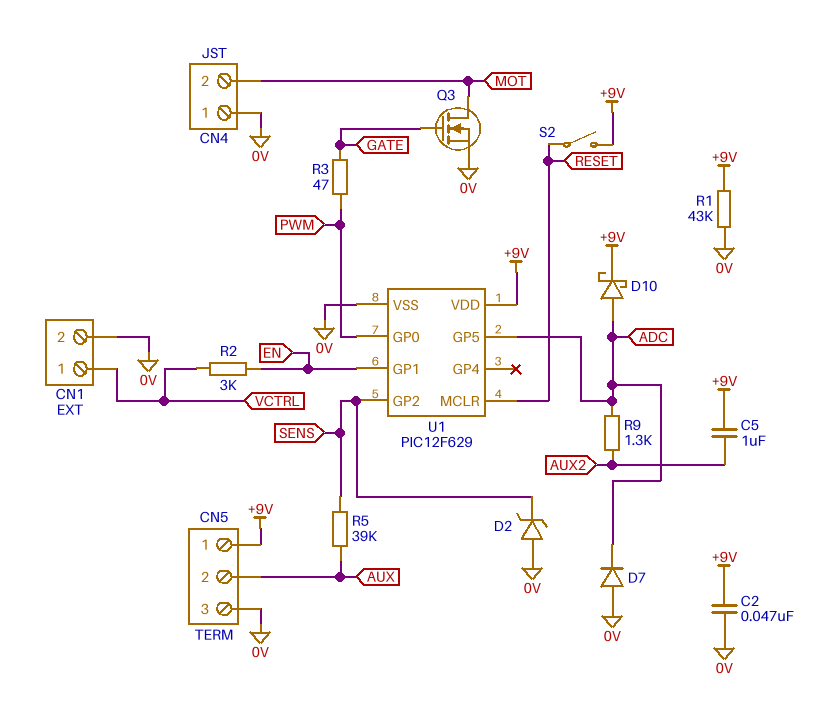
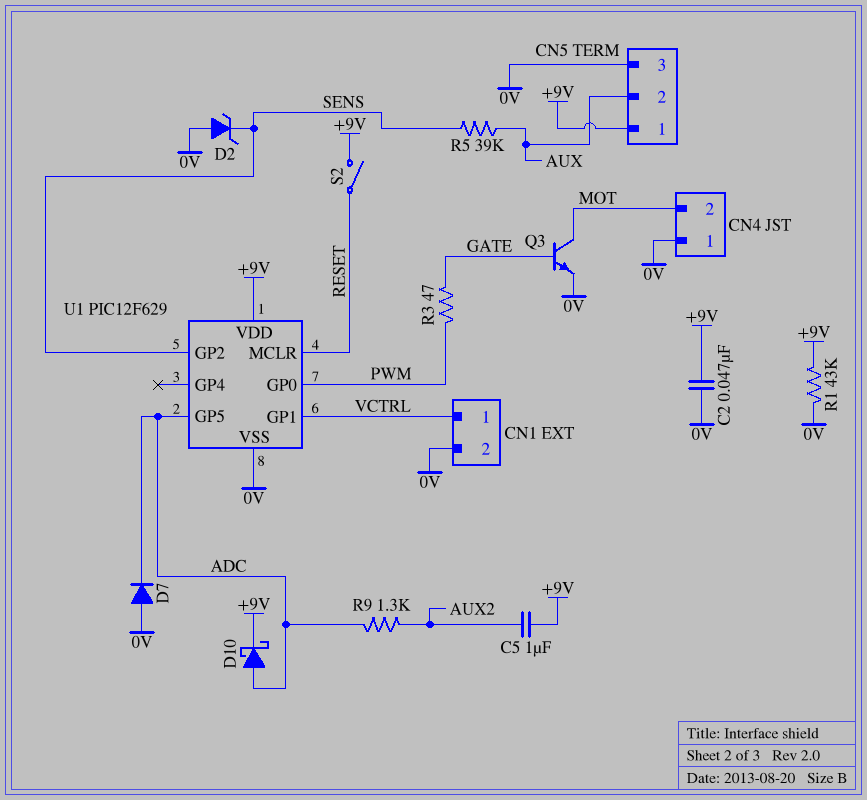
Q3: NMOS (G GATE, D MOT, S 0V) -> NPN (B GATE, C MOT, E 0V)
R2: 3k (EN, VCTRL) -> none
U1 pin GP1: EN -> VCTRL

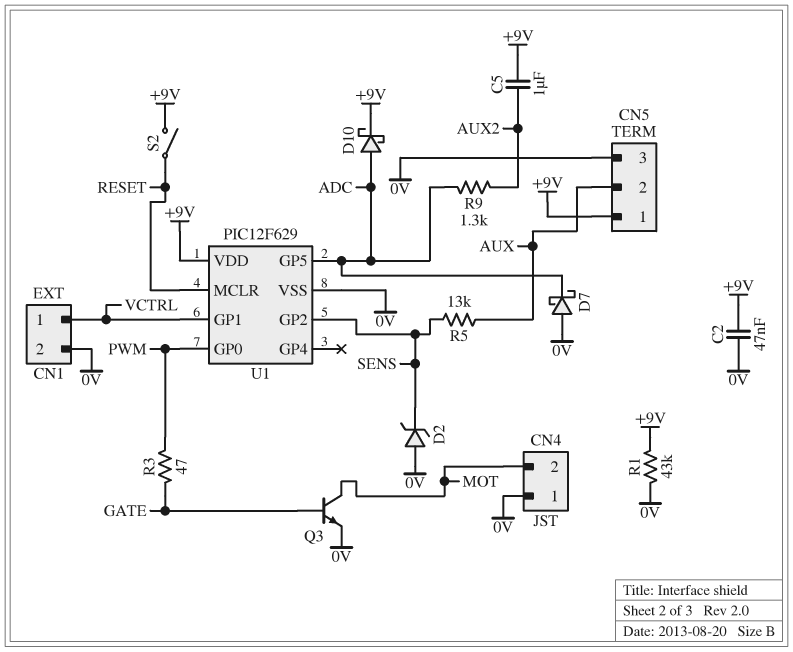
D7: diode (A 0V, K ADC) -> schottky (A 0V, K ADC)
R5: 39k (AUX, SENS) -> 13k (AUX, SENS)

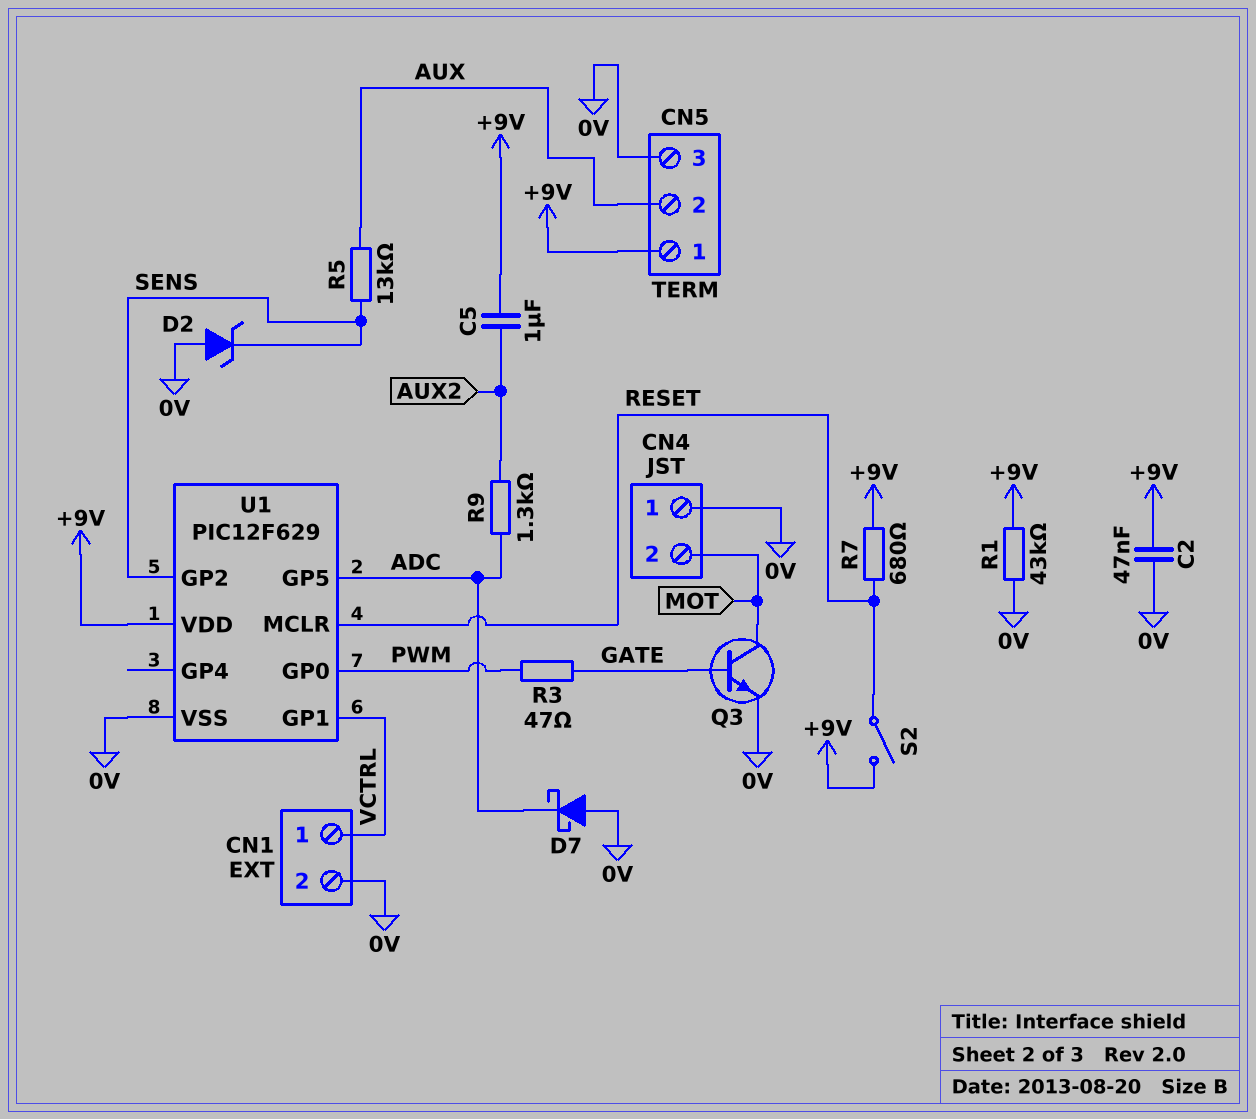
D10: schottky (A ADC, K +9V) -> none
R7: none -> 680 (+9V, RESET)

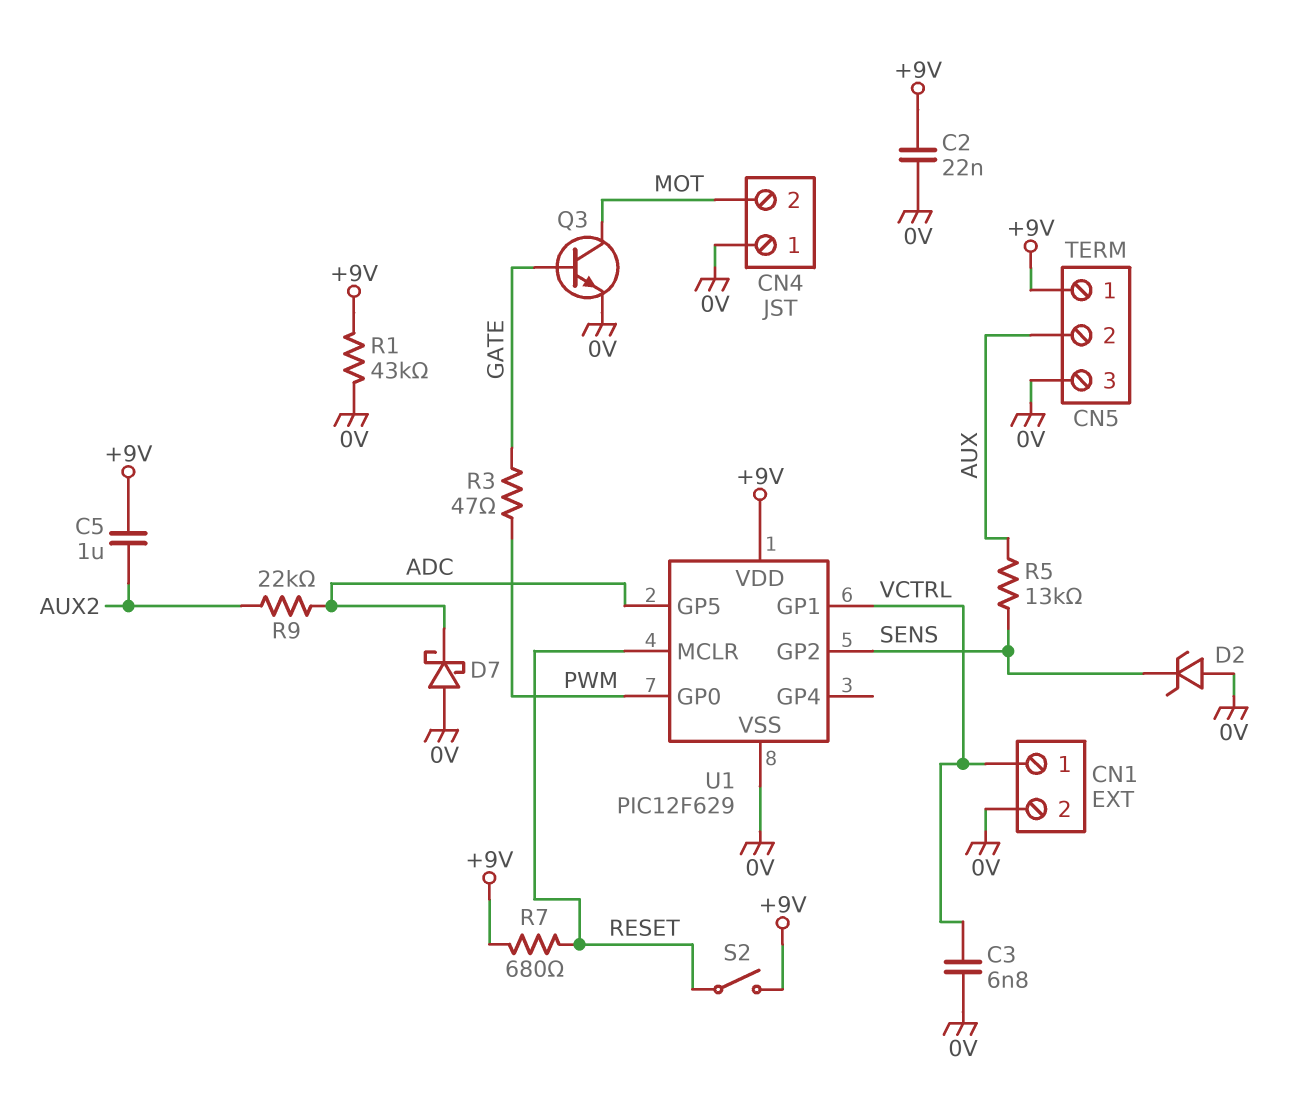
C2: 47nF (+9V, 0V) -> 22nF (+9V, 0V)
C3: none -> 6.8nF (0V, VCTRL)
R9: 1.3k (ADC, AUX2) -> 22k (ADC, AUX2)

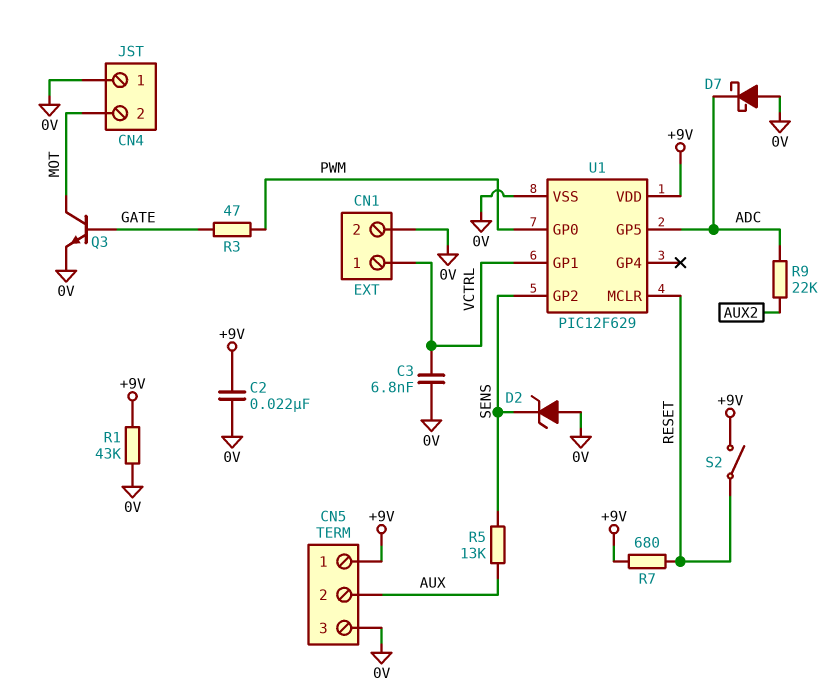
C5: 1uF (+9V, AUX2) -> none

